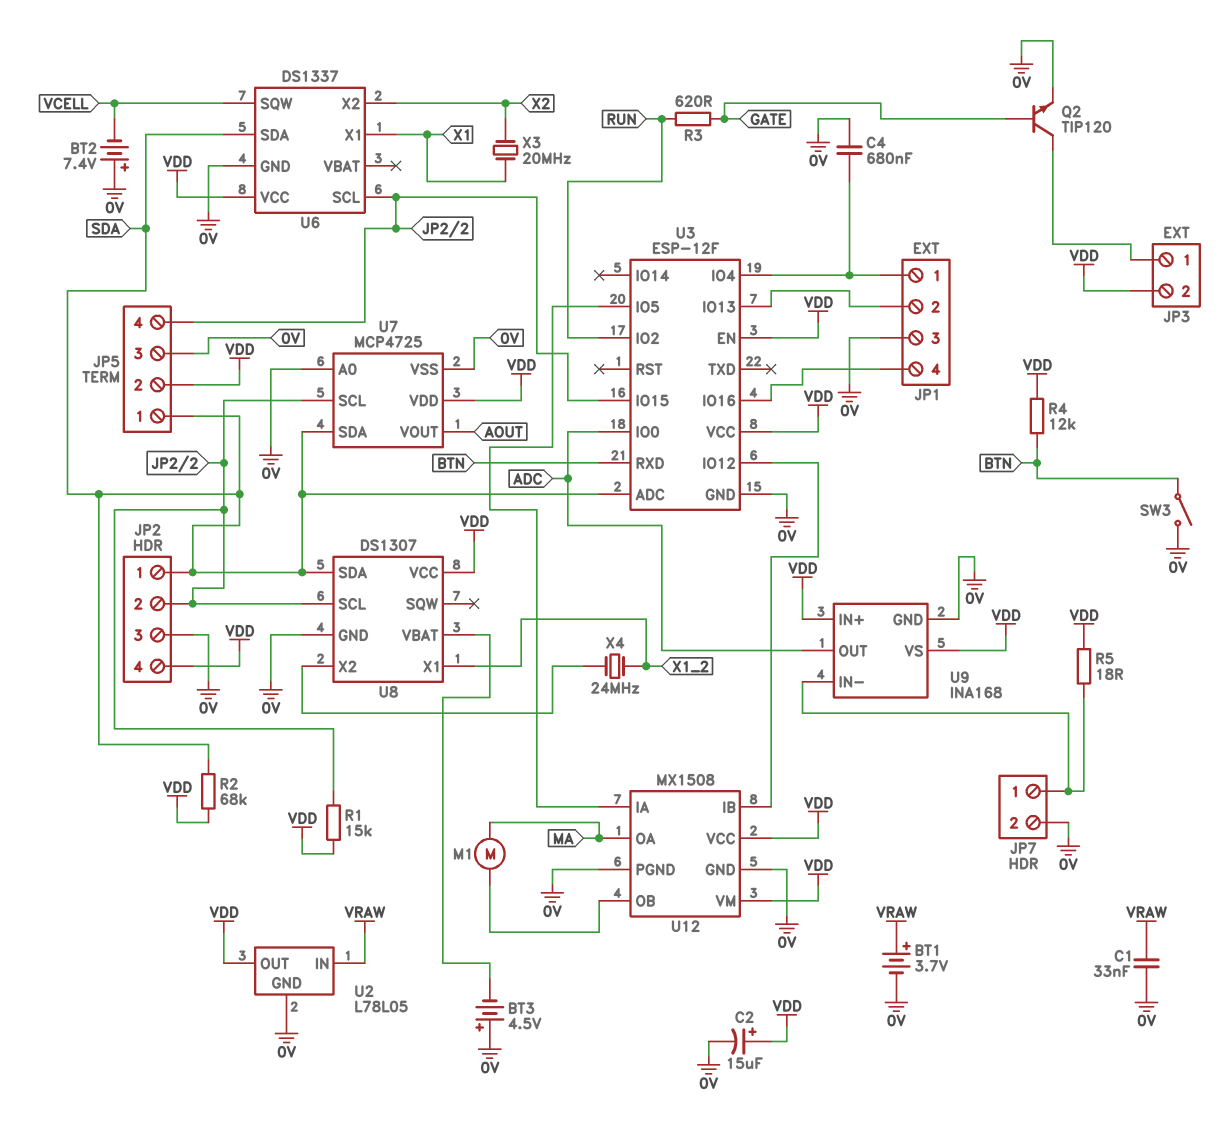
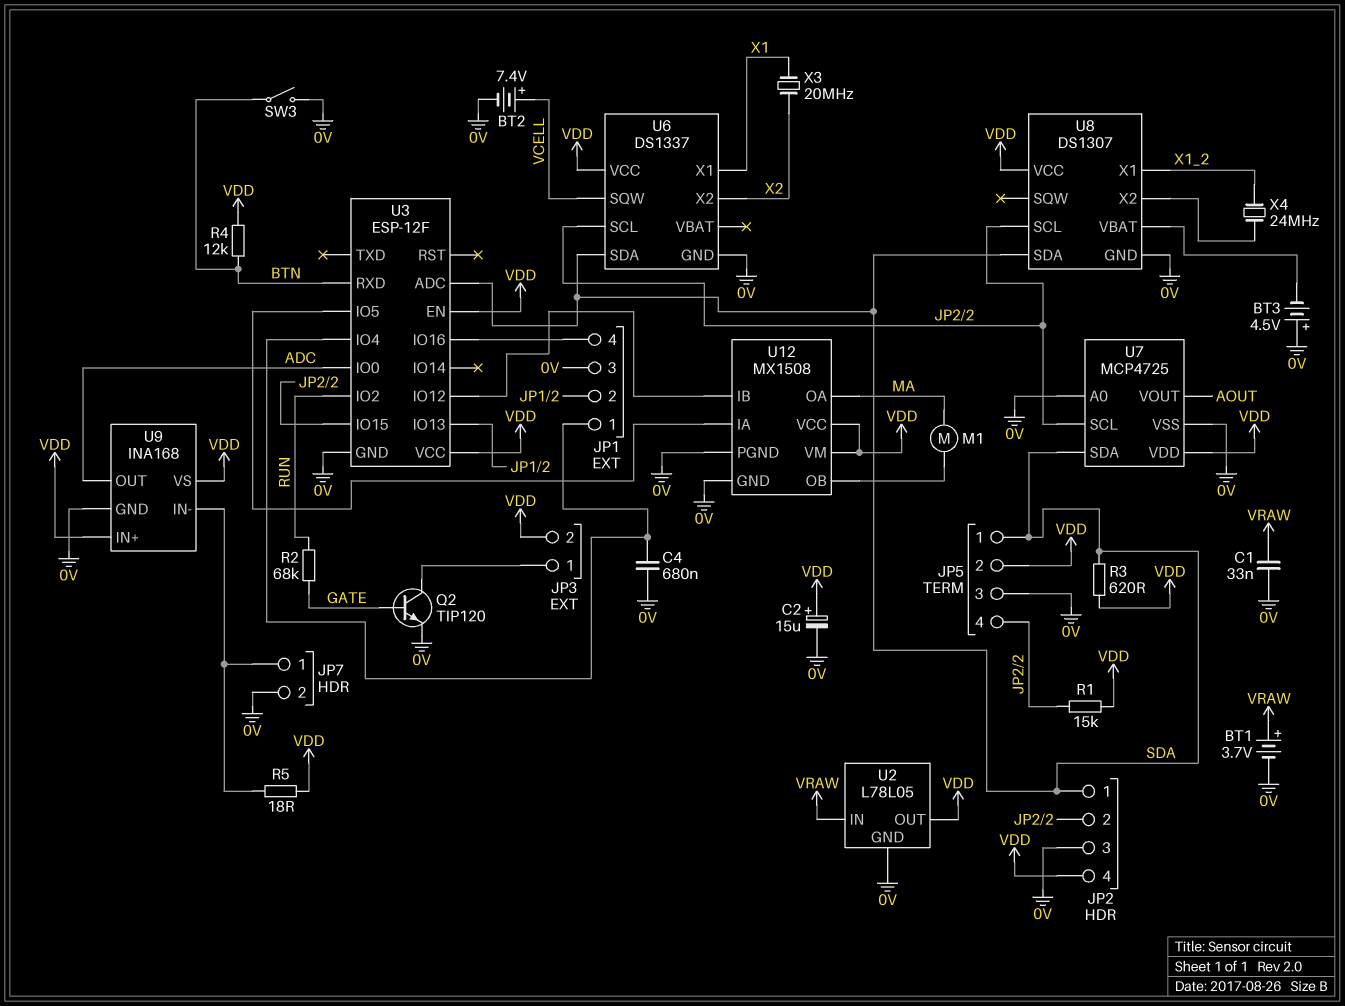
BT2: 7.4V (plus 0V, minus VCELL) -> 7.4V (plus VCELL, minus 0V)
R2: 68k (SDA, VDD) -> 68k (GATE, RUN)
R3: 620 (GATE, RUN) -> 620 (SDA, VDD)

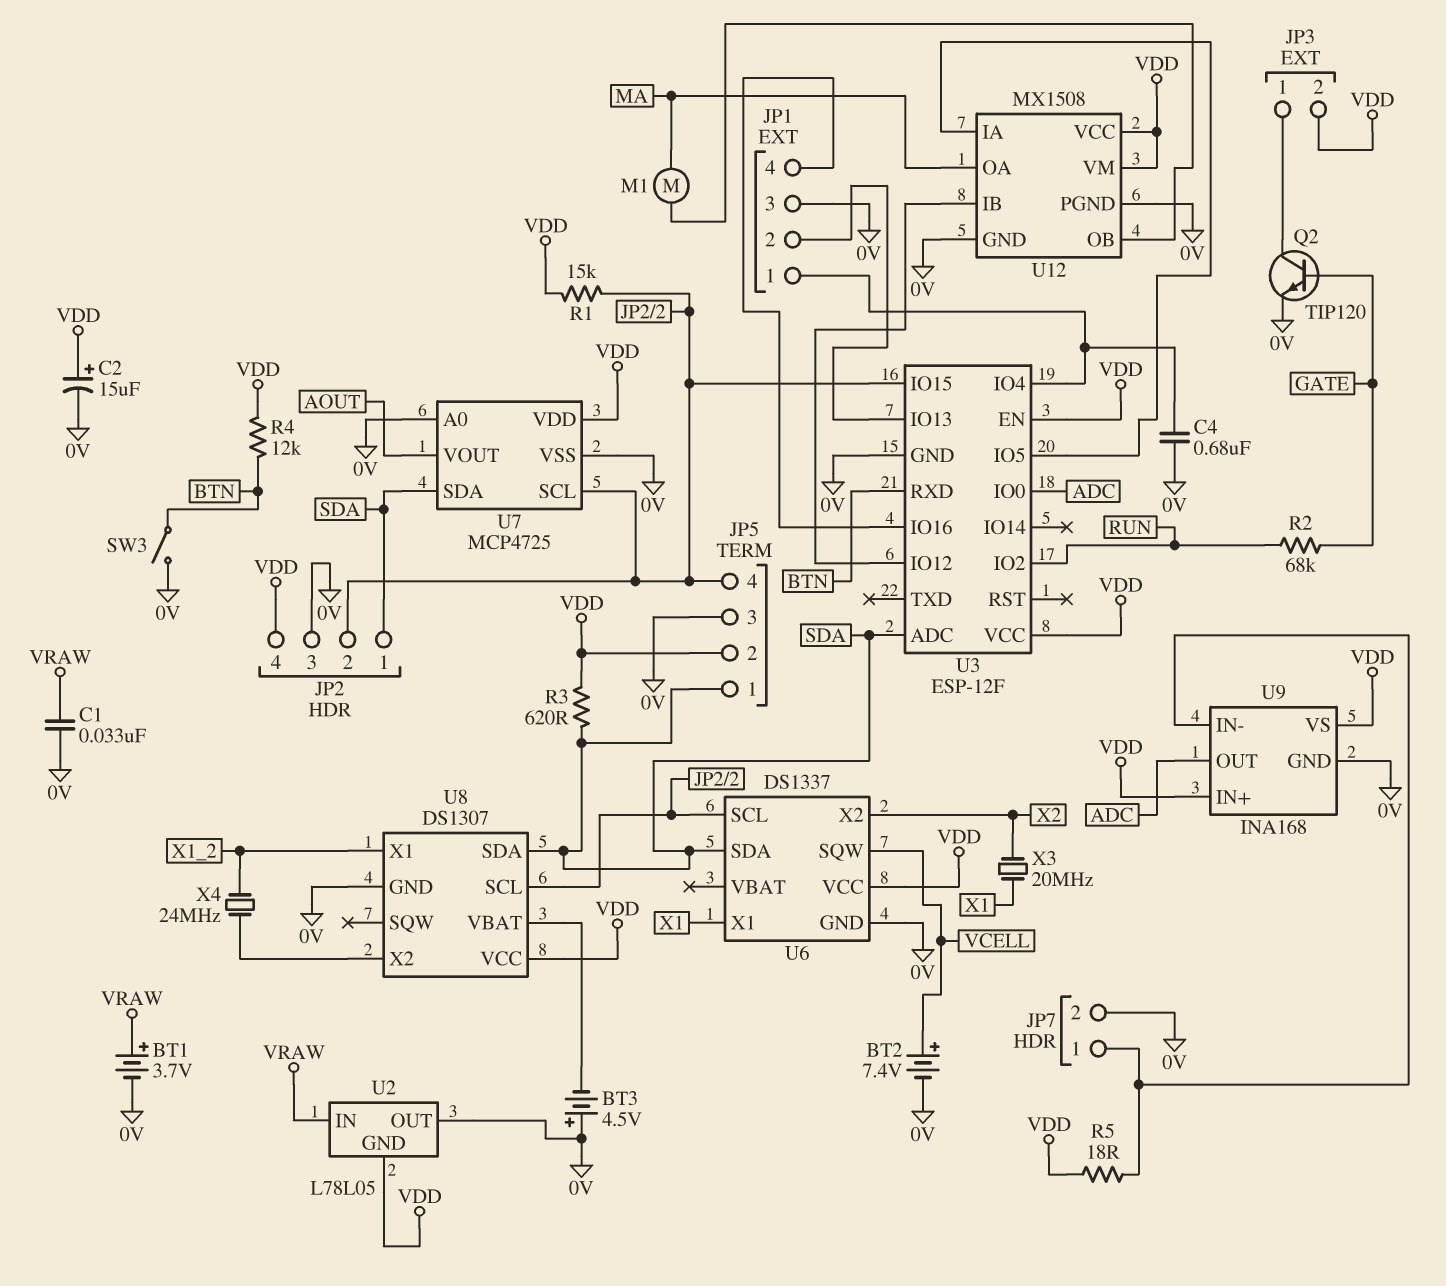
U2 pin GND: 0V -> VDD
U2 pin OUT: VDD -> 0V

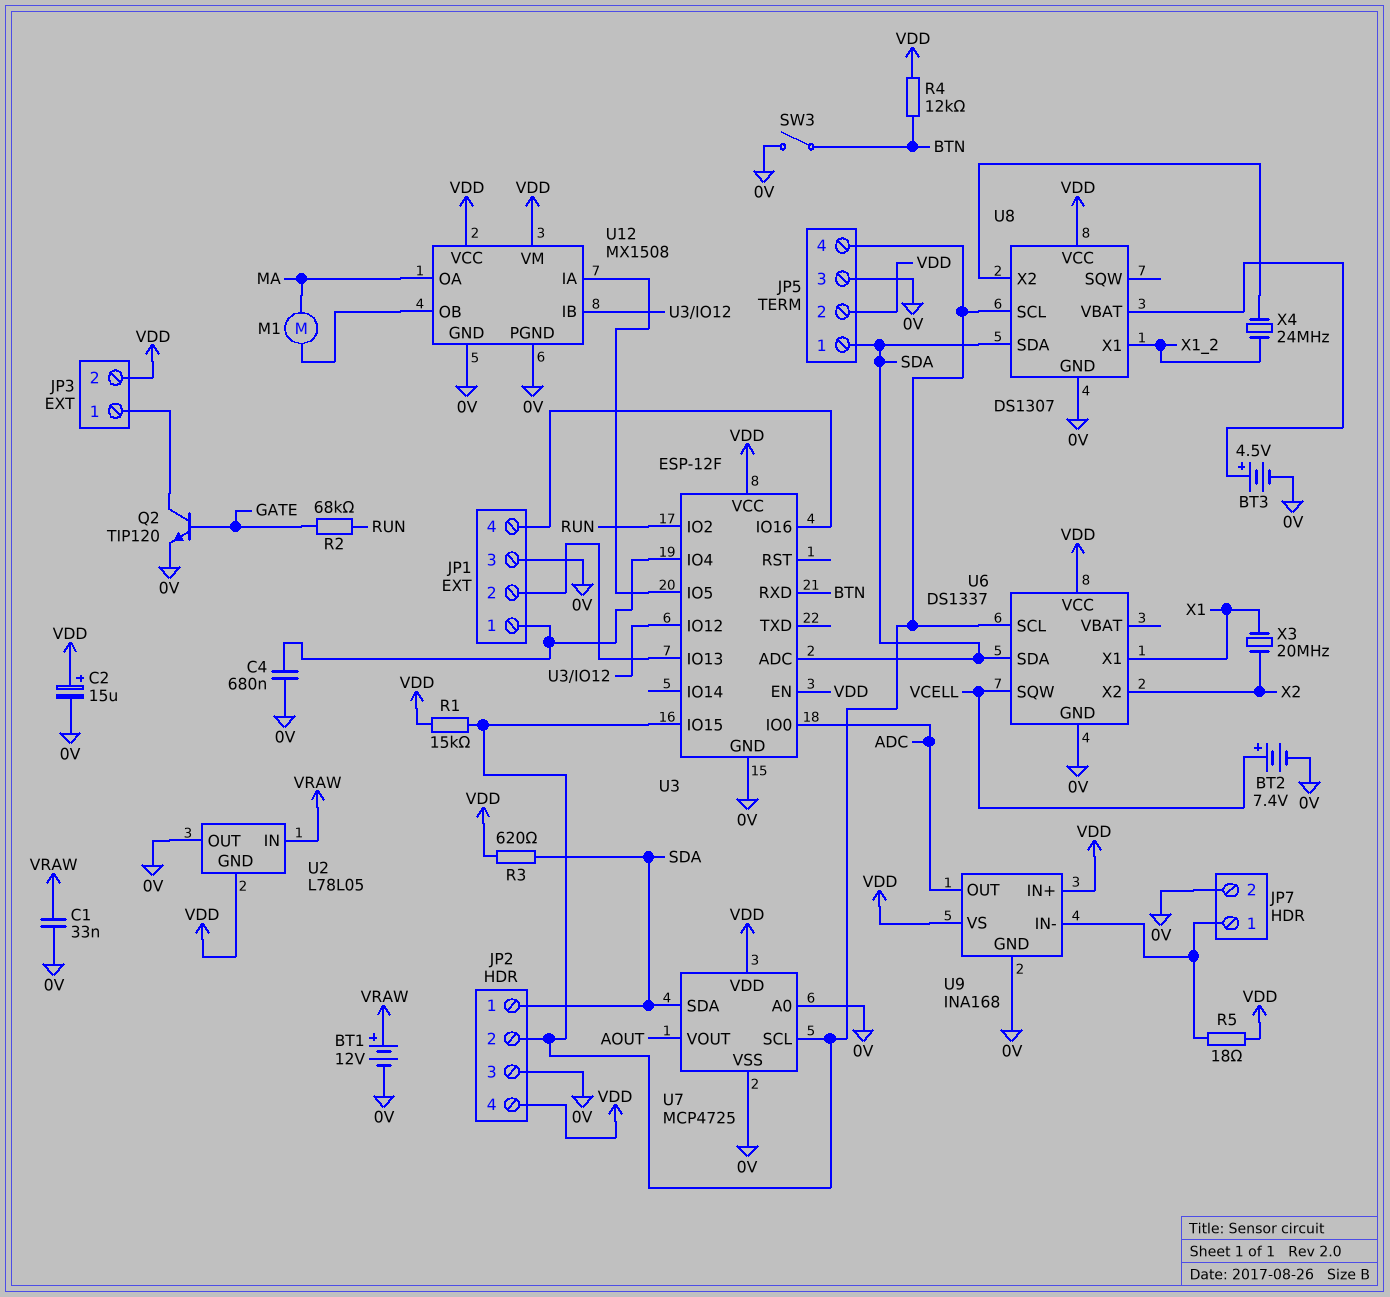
BT1: 3.7V (plus VRAW, minus 0V) -> 12V (plus VRAW, minus 0V)
BT3: 4.5V (plus 0V, minus U8/VBAT) -> 4.5V (plus U8/VBAT, minus 0V)

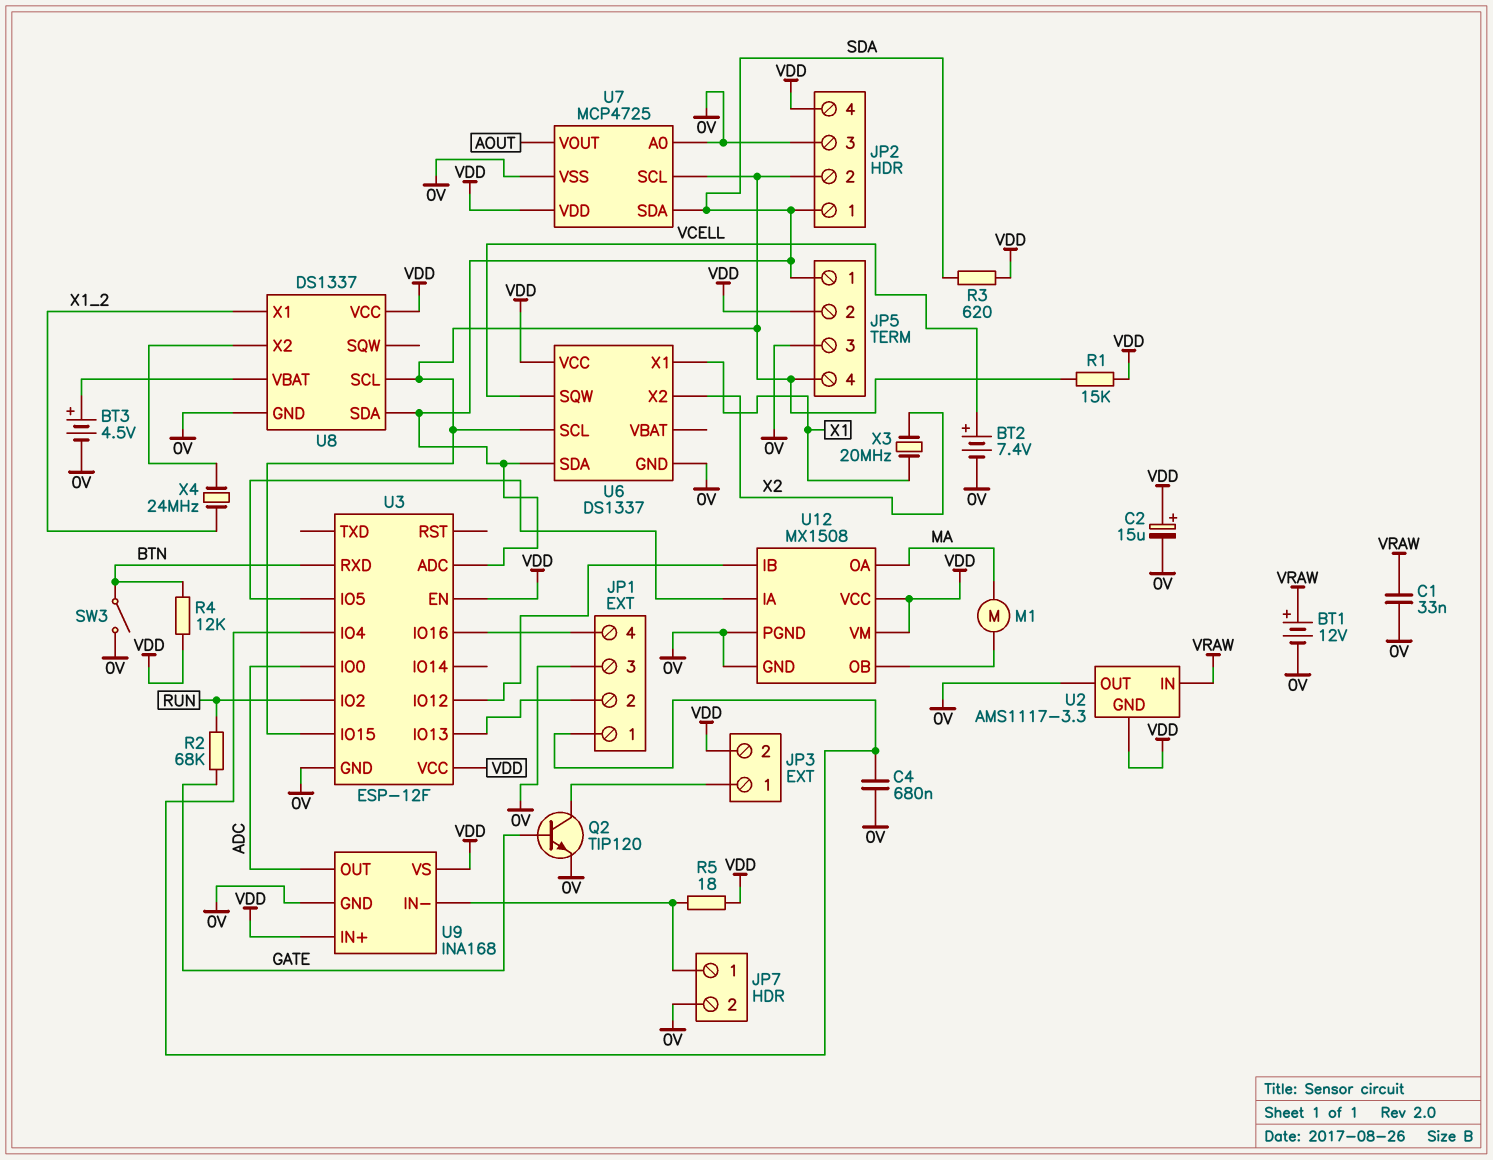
U2: L78L05 -> AMS1117-3.3
U8: DS1307 -> DS1337

